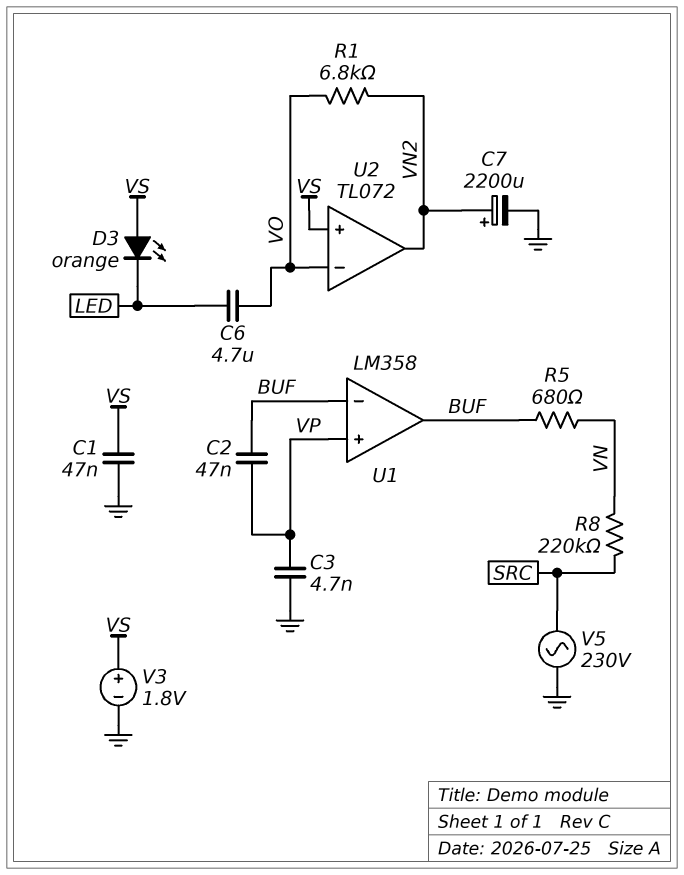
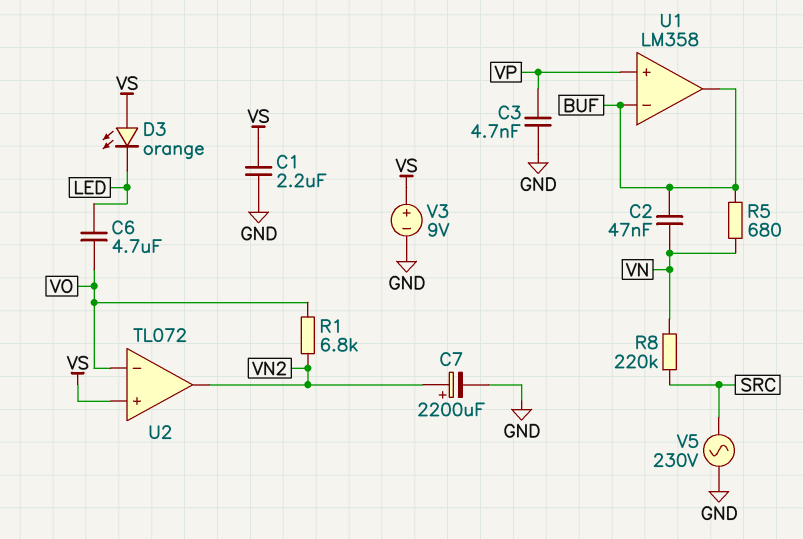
C1: 47nF (GND, VS) -> 2.2uF (GND, VS)
C2: 47nF (BUF, VP) -> 47nF (BUF, VN)
V3: 1.8V (plus VS, minus GND) -> 9V (plus VS, minus GND)

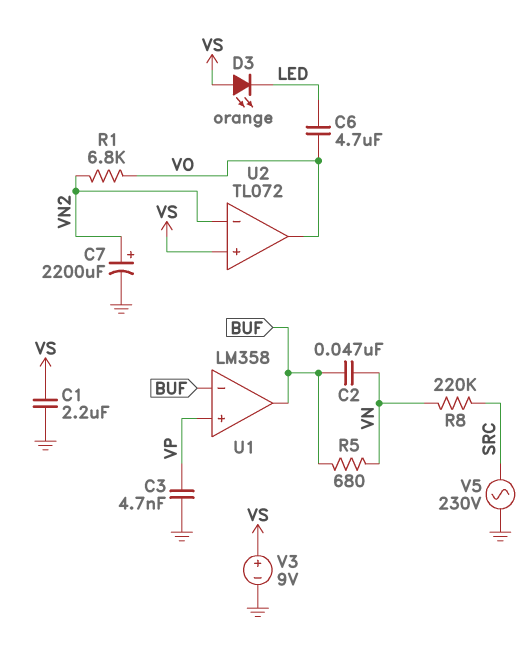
U2 pin in-: VO -> VN2
U2 pin out: VN2 -> VO

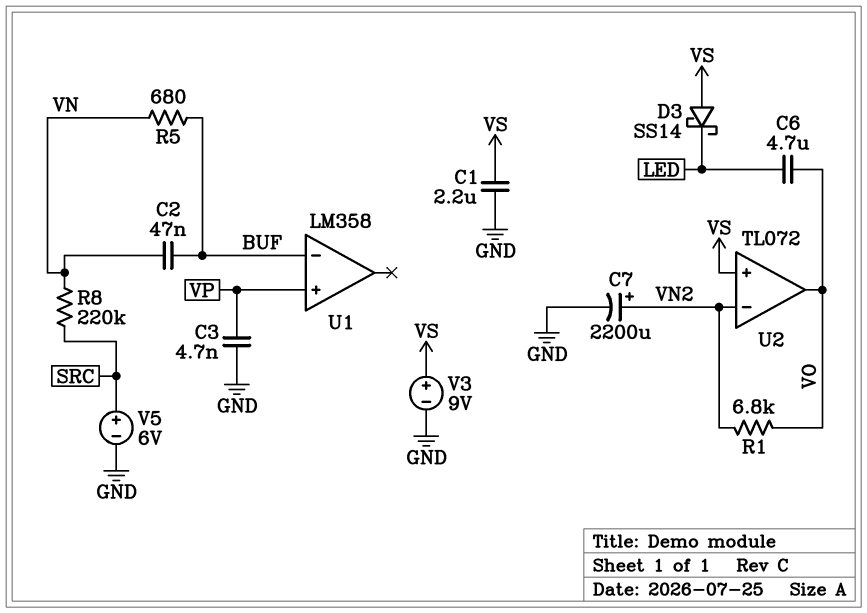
D3: LED orange (A VS, K LED) -> schottky SS14 (A VS, K LED)
U1 pin out: BUF -> none
V5: AC 230V (GND, SRC) -> 6V (plus SRC, minus GND)

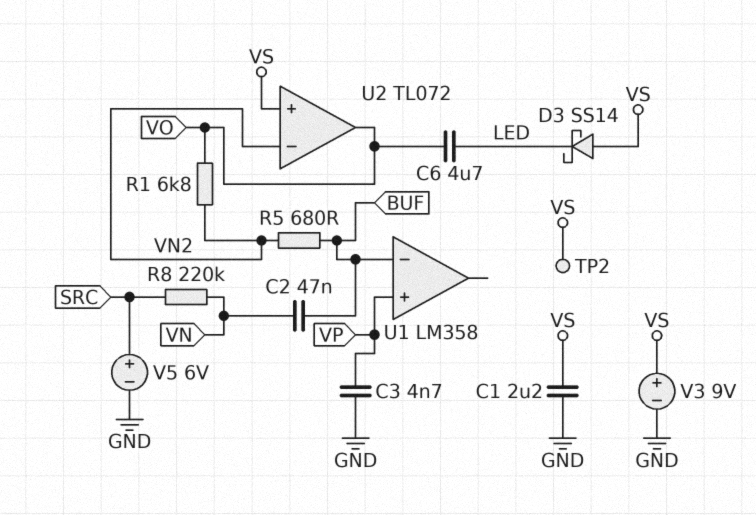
C7: 2200uF (plus VN2, minus GND) -> none
R5: 680 (BUF, VN) -> 680 (BUF, VN2)
TP2: none -> test point (VS)

